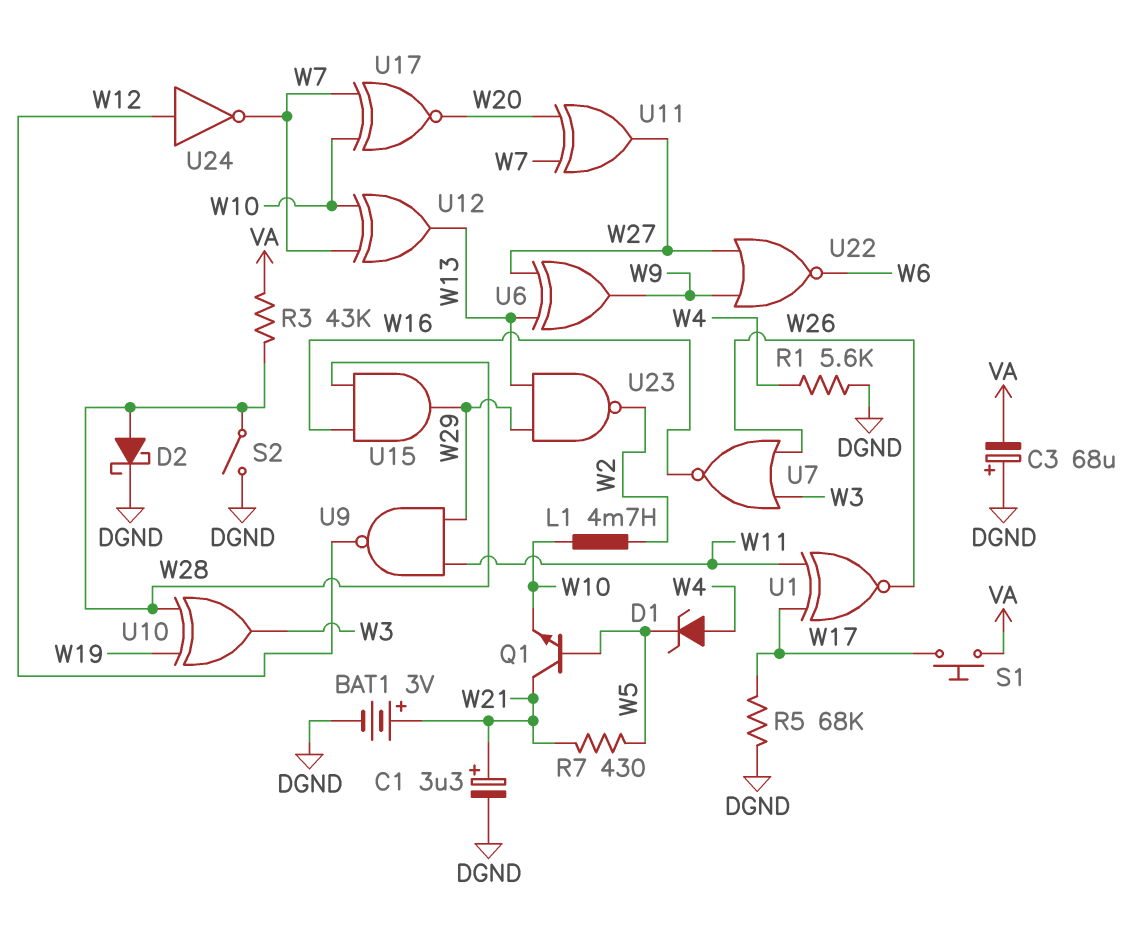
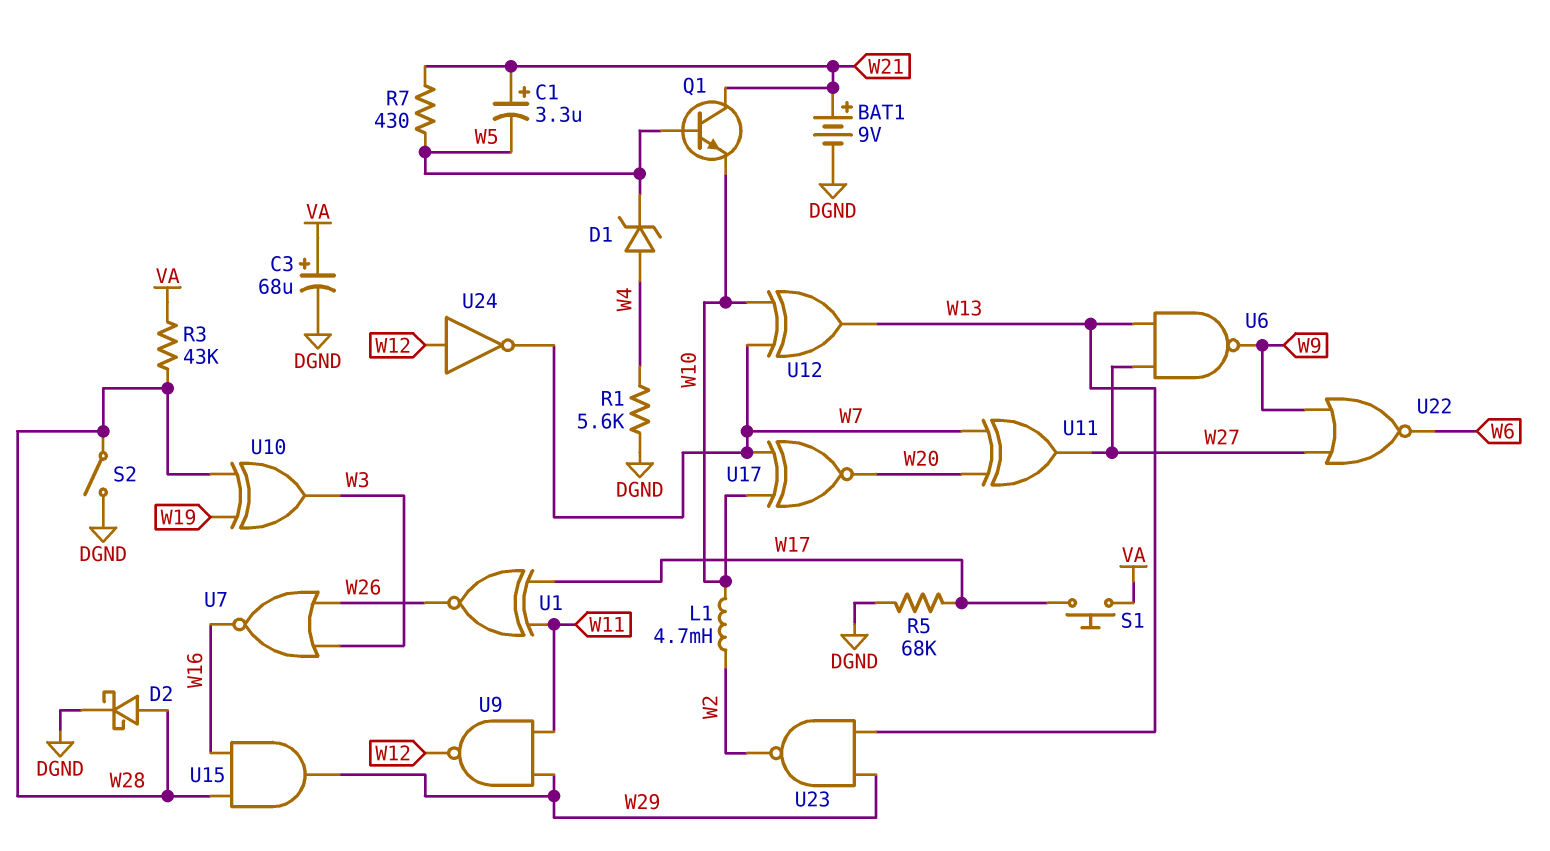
BAT1: 3V (plus W21, minus DGND) -> 9V (plus W21, minus DGND)
C1: 3.3uF (plus W21, minus DGND) -> 3.3uF (plus W21, minus W5)
C3: 68uF (plus DGND, minus VA) -> 68uF (plus VA, minus DGND)
U6: XOR (in W13, in W27, out W9) -> NAND (in W13, in W27, out W9)

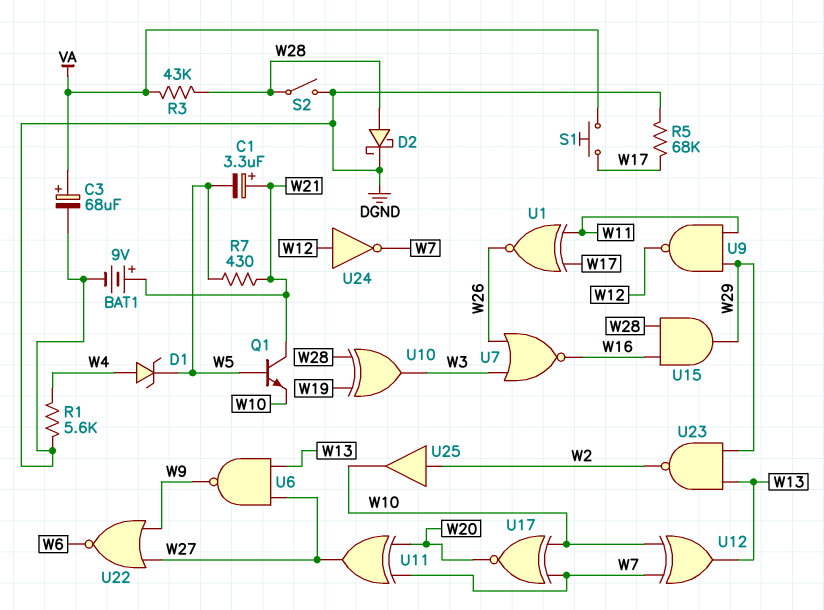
L1: 4.7mH (W2, W10) -> none
U25: none -> buffer (in W2, out W10)

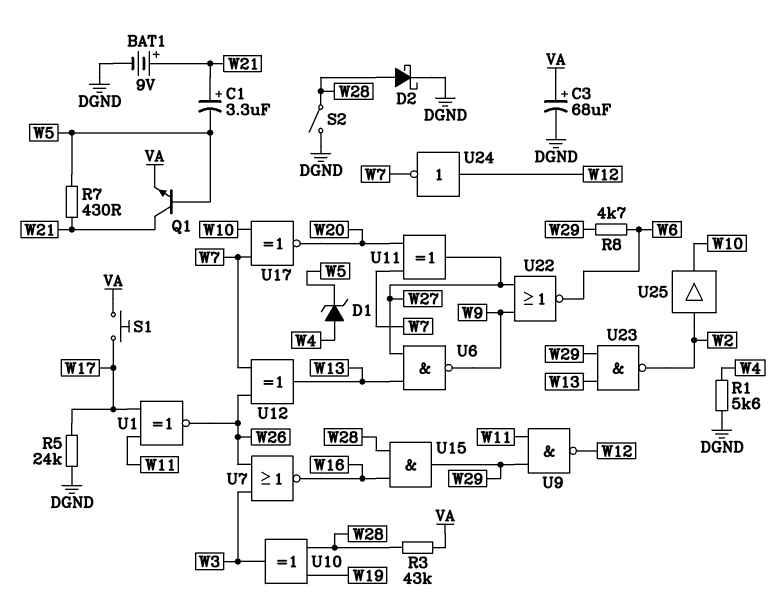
Q1: NPN (B W5, C W21, E W10) -> NPN (B W5, C W21, E VA)
R5: 68k (DGND, W17) -> 24k (DGND, W17)
R8: none -> 4.7k (W6, W29)
U12: XOR (in W7, in W10, out W13) -> XOR (in W7, in W26, out W13)

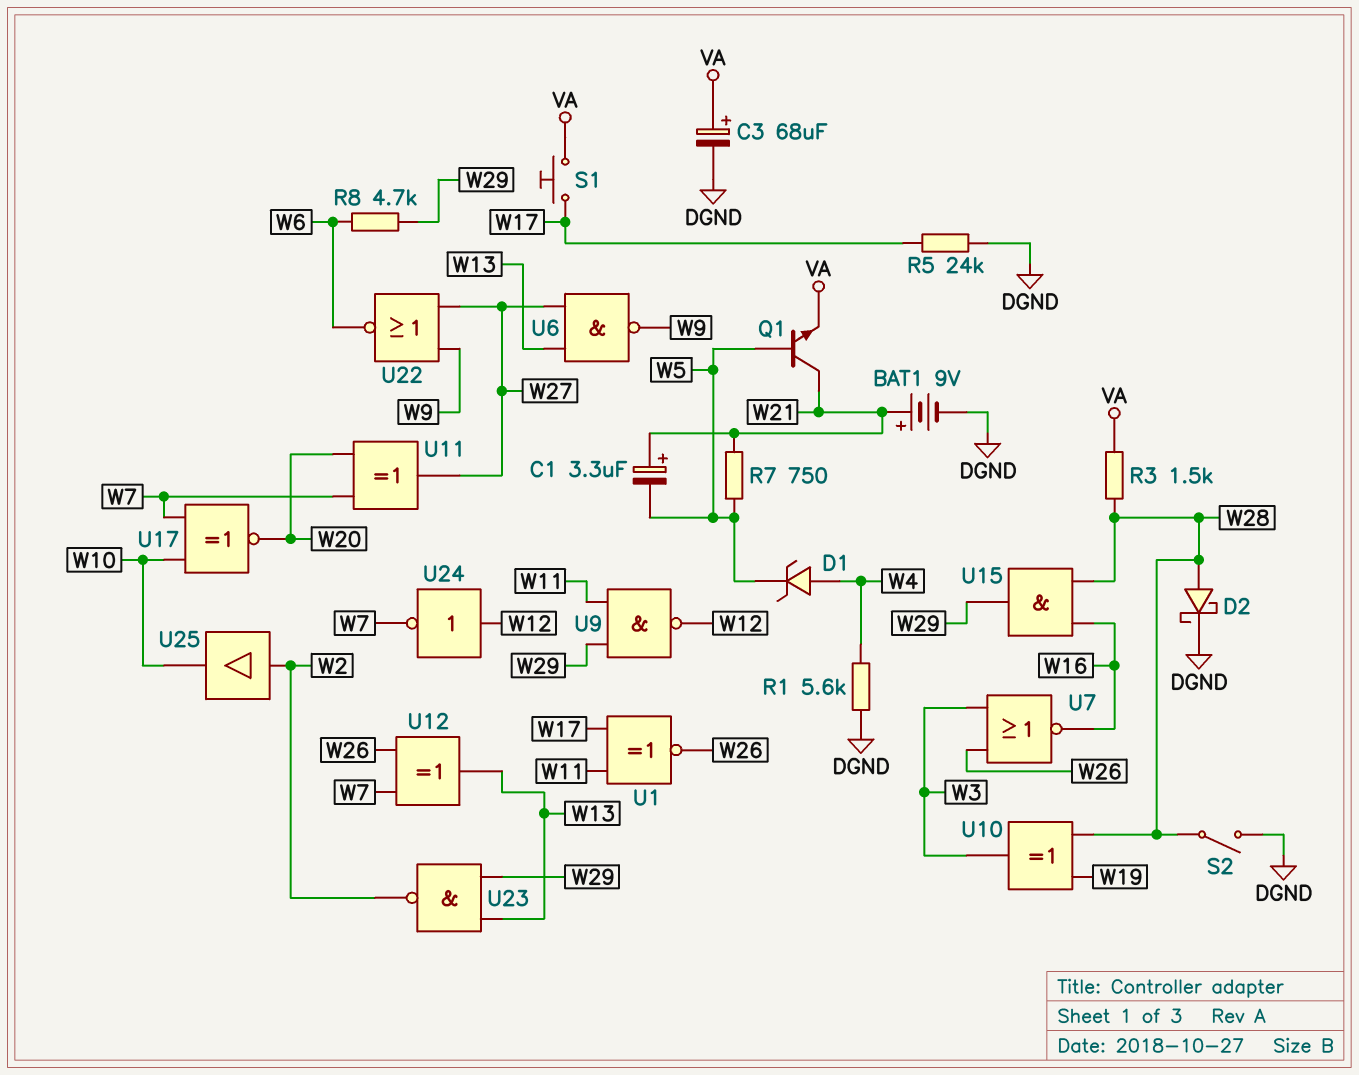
R3: 43k (VA, W28) -> 1.5k (VA, W28)
R7: 430 (W5, W21) -> 750 (W5, W21)

